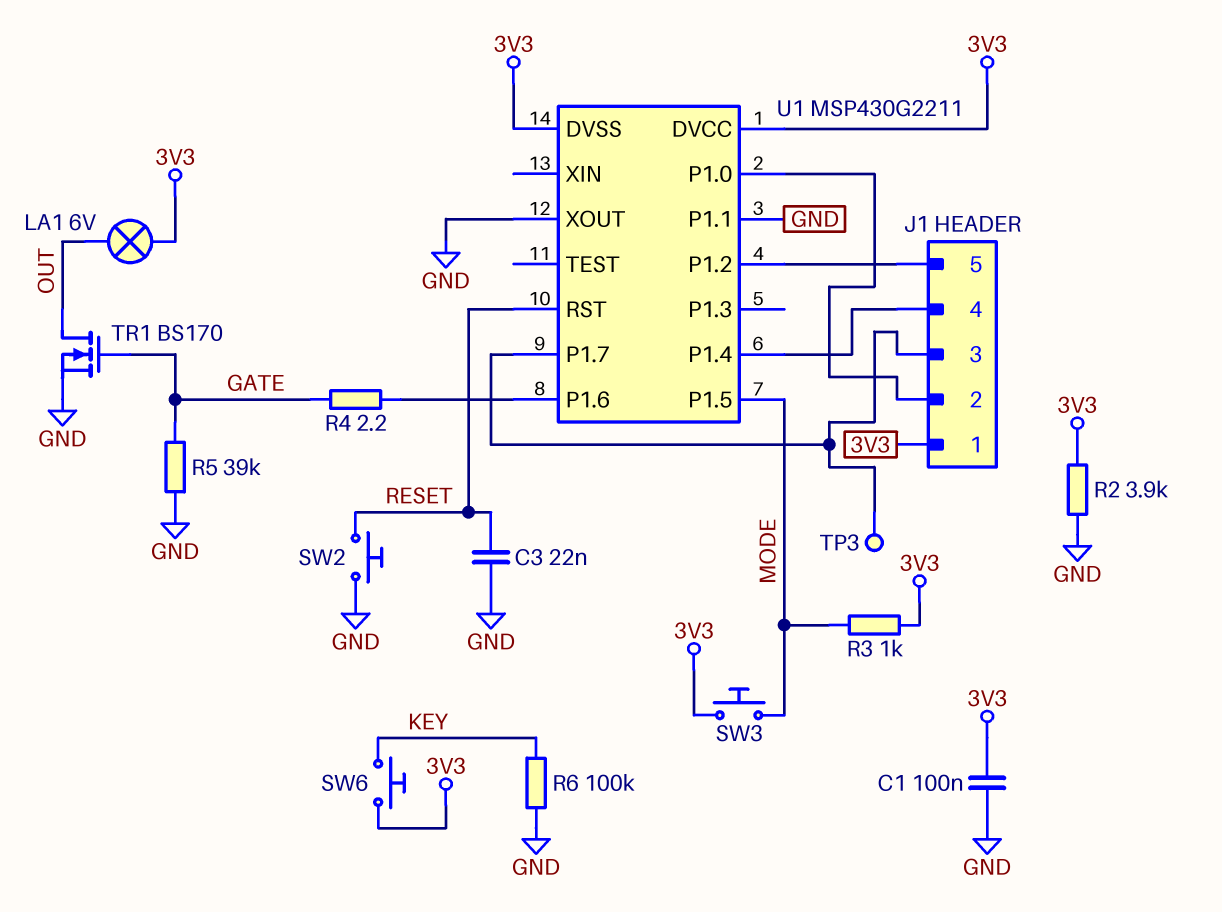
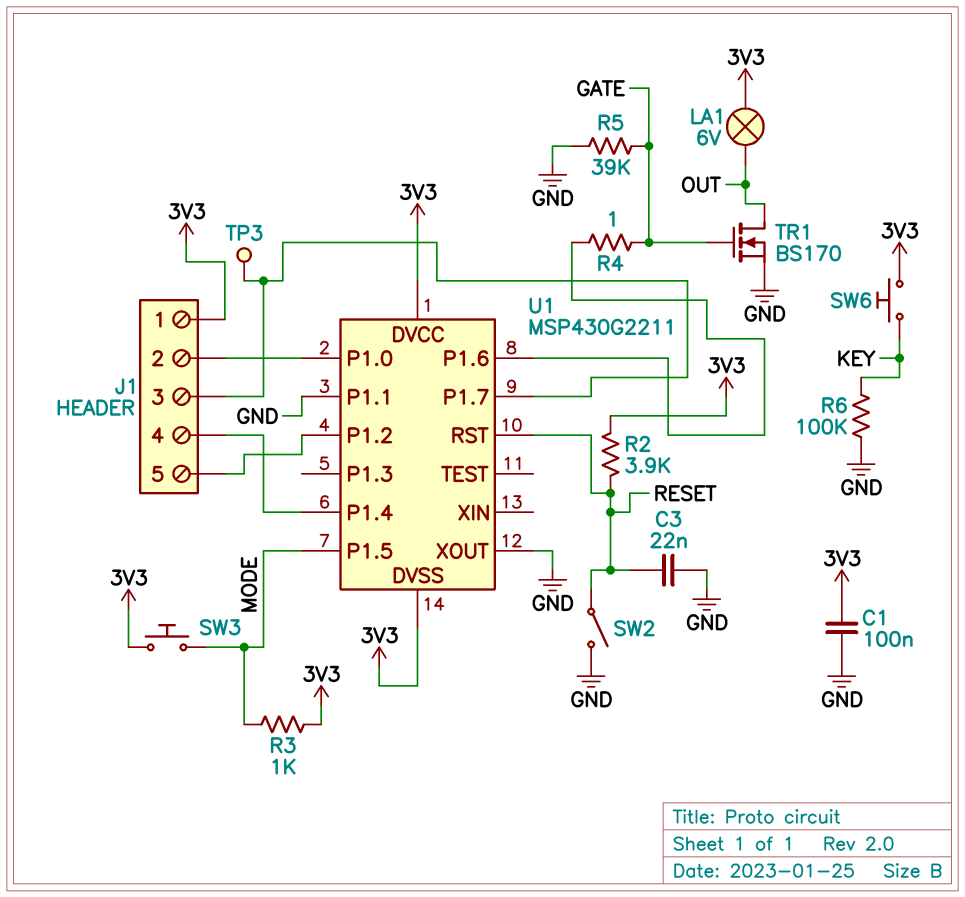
R2: 3.9k (3V3, GND) -> 3.9k (3V3, RESET)
R4: 2.2 (GATE, U1/P1.6) -> 1 (GATE, U1/P1.6)
SW2: button (GND, RESET) -> switch (GND, RESET)

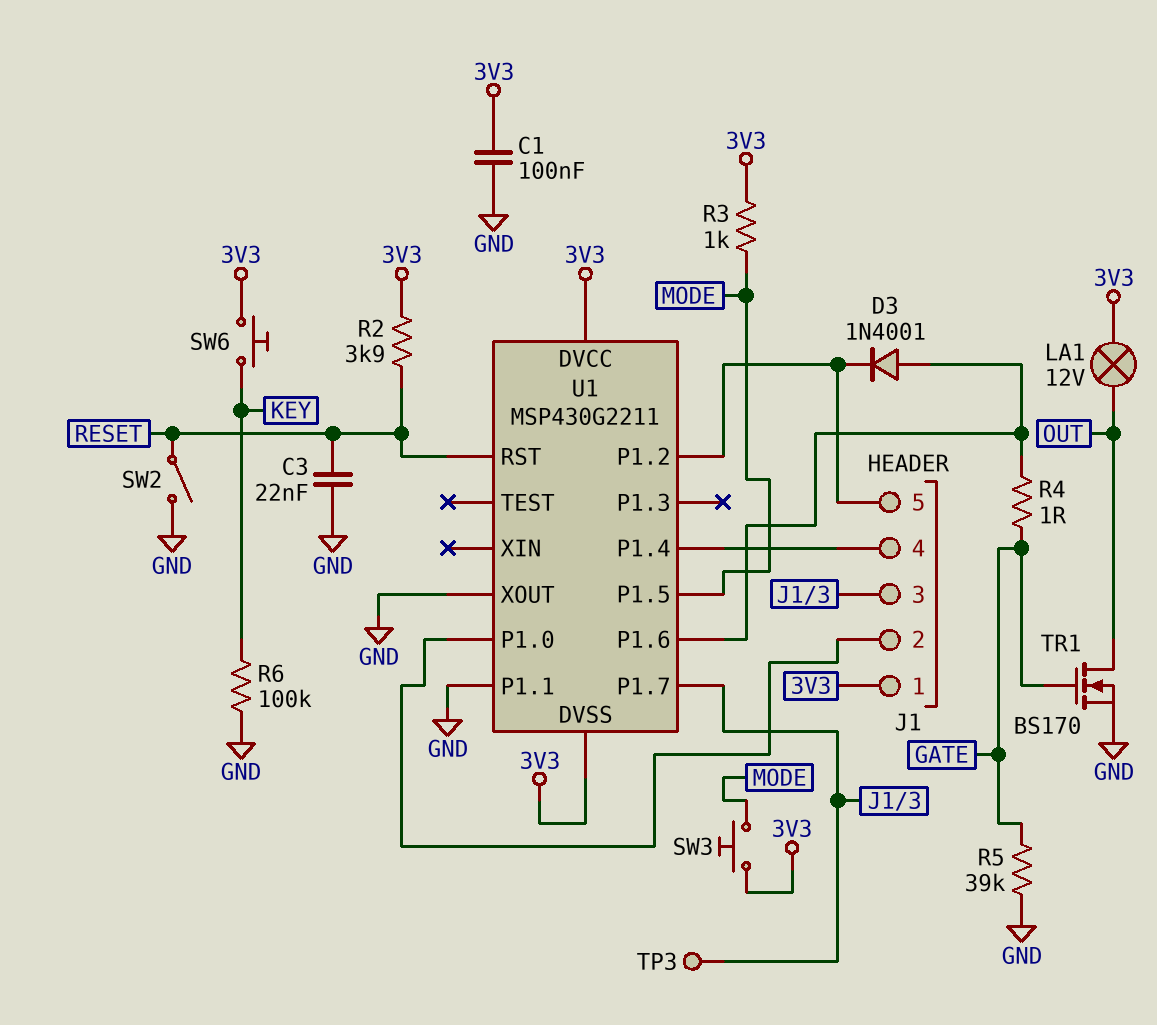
D3: none -> diode 1N4001 (A U1/P1.6, K J1/5)
LA1: lamp 6V (3V3, OUT) -> lamp 12V (3V3, OUT)

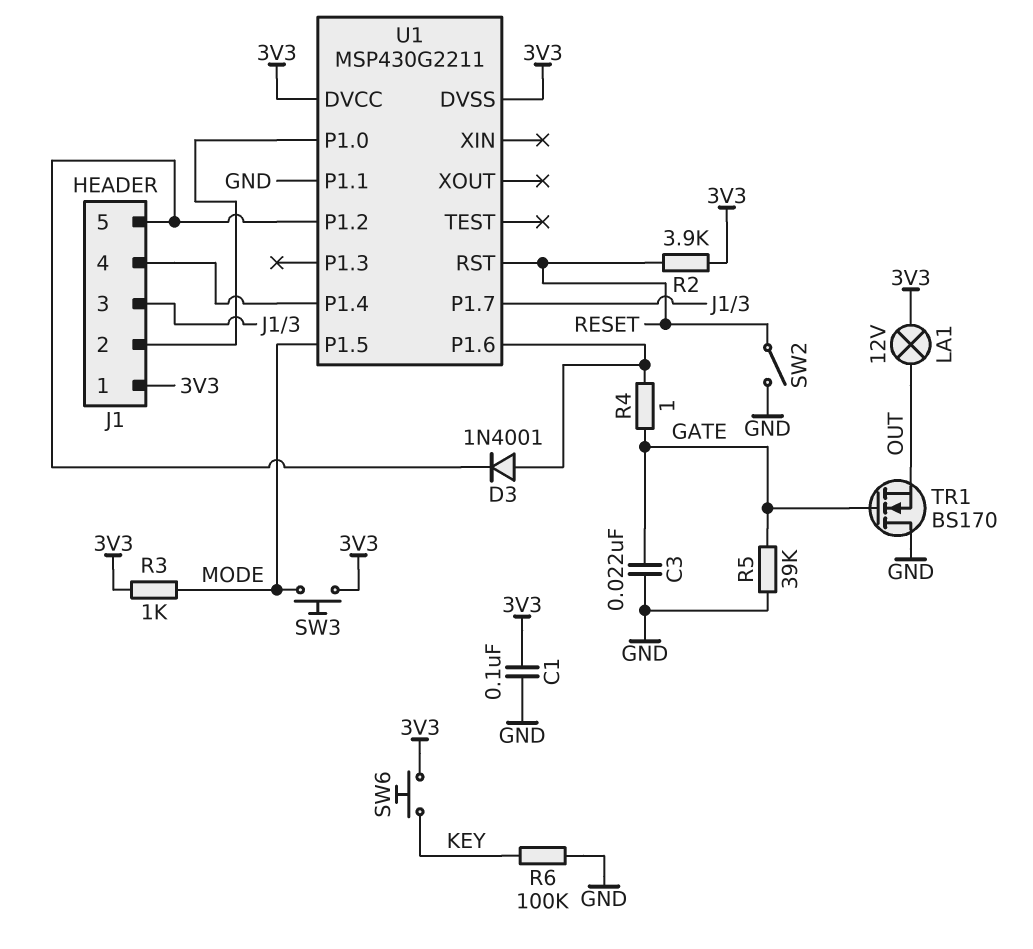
C3: 22nF (GND, RESET) -> 22nF (GATE, GND)
TP3: test point (J1/3) -> none
TR1: NMOS BS170 (G GATE, D OUT, S GND) -> NMOS BS170 (G GATE, D GND, S OUT)
U1 pin XOUT: GND -> none

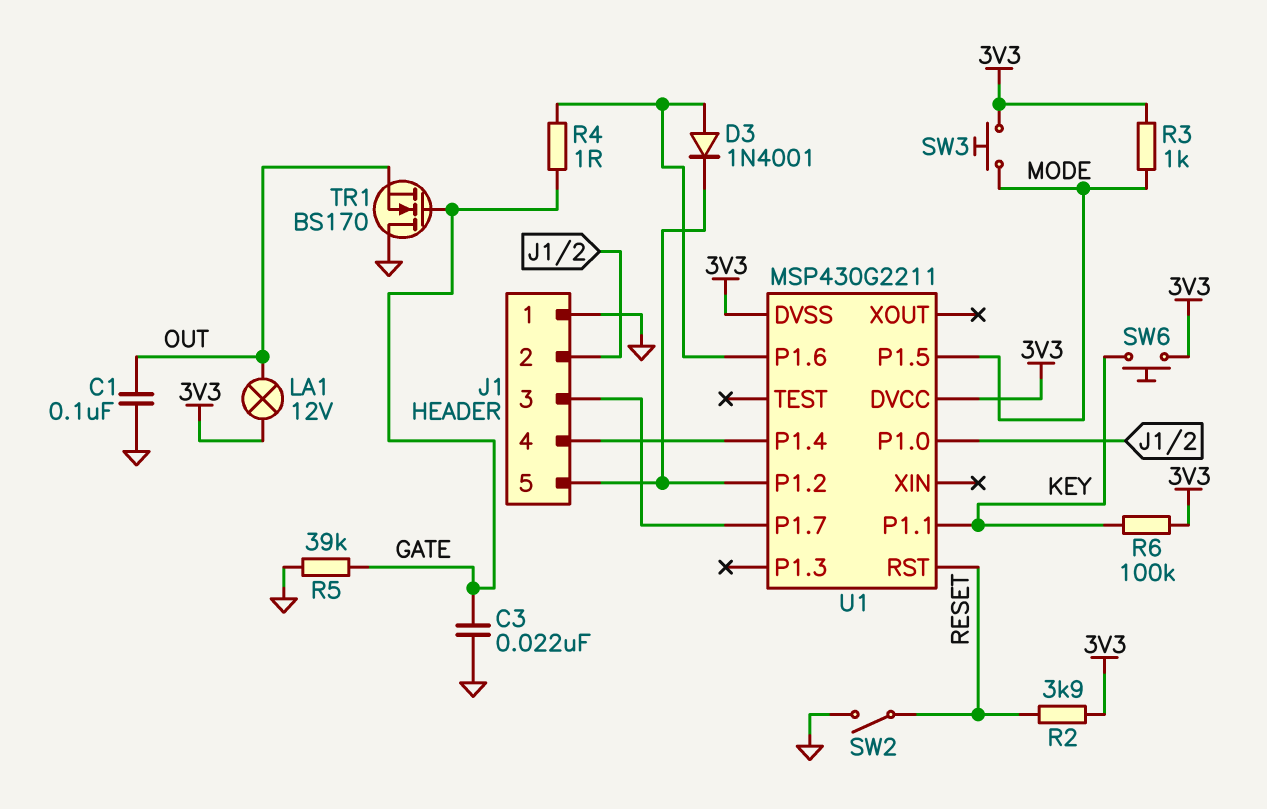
C1: 100nF (3V3, GND) -> 100nF (GND, OUT)
J1 pin 1: 3V3 -> GND
R6: 100k (GND, KEY) -> 100k (3V3, KEY)
U1 pin P1.1: GND -> KEY

